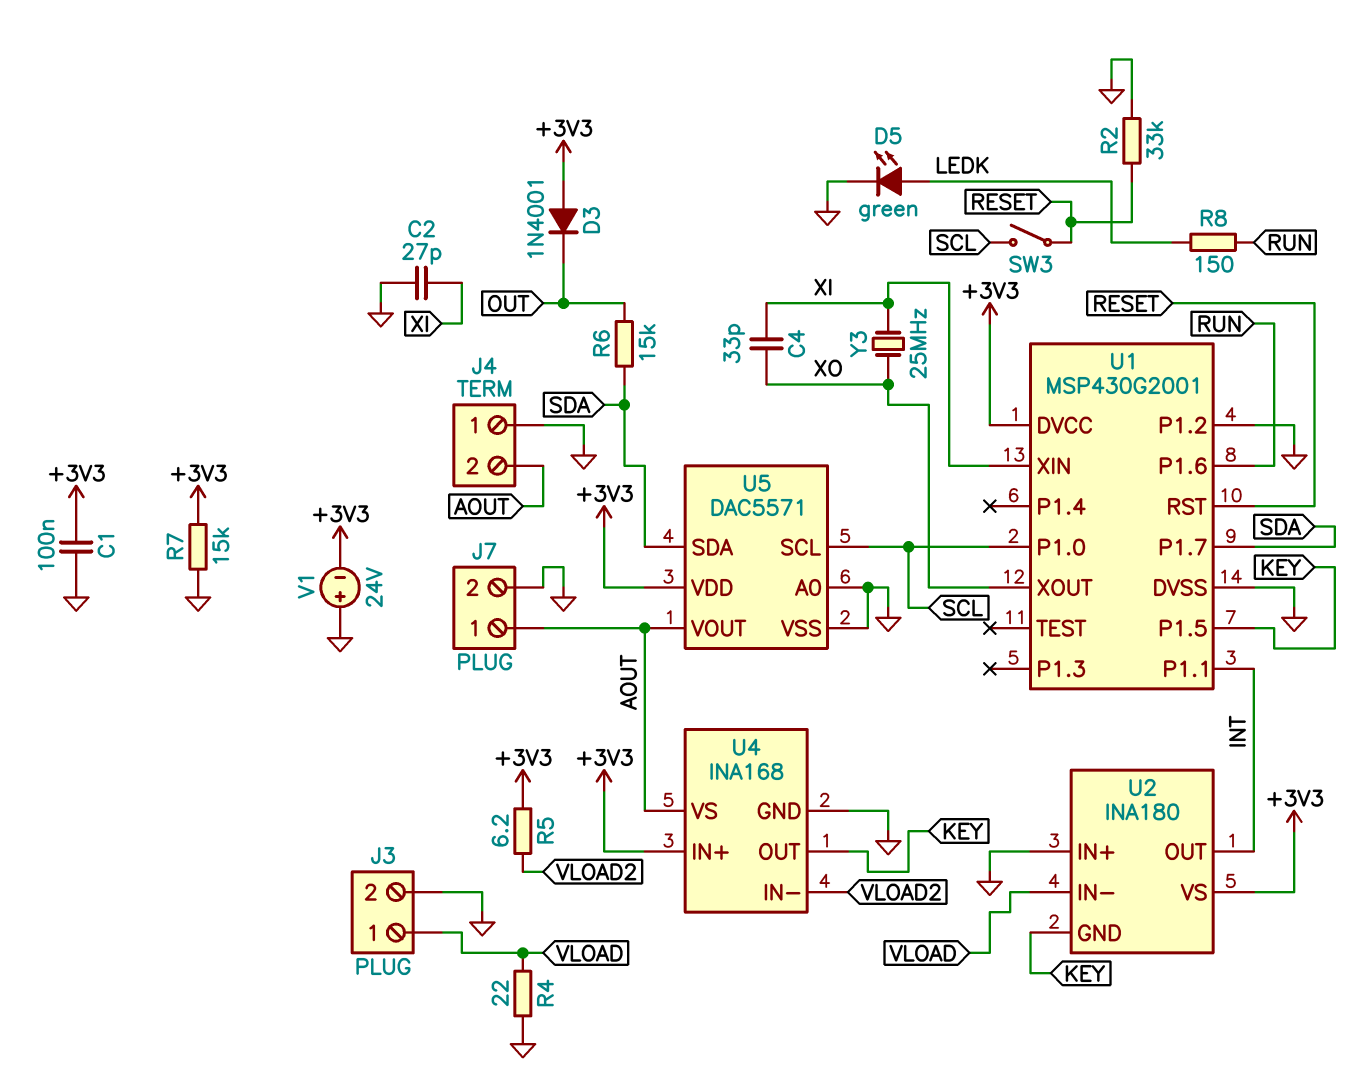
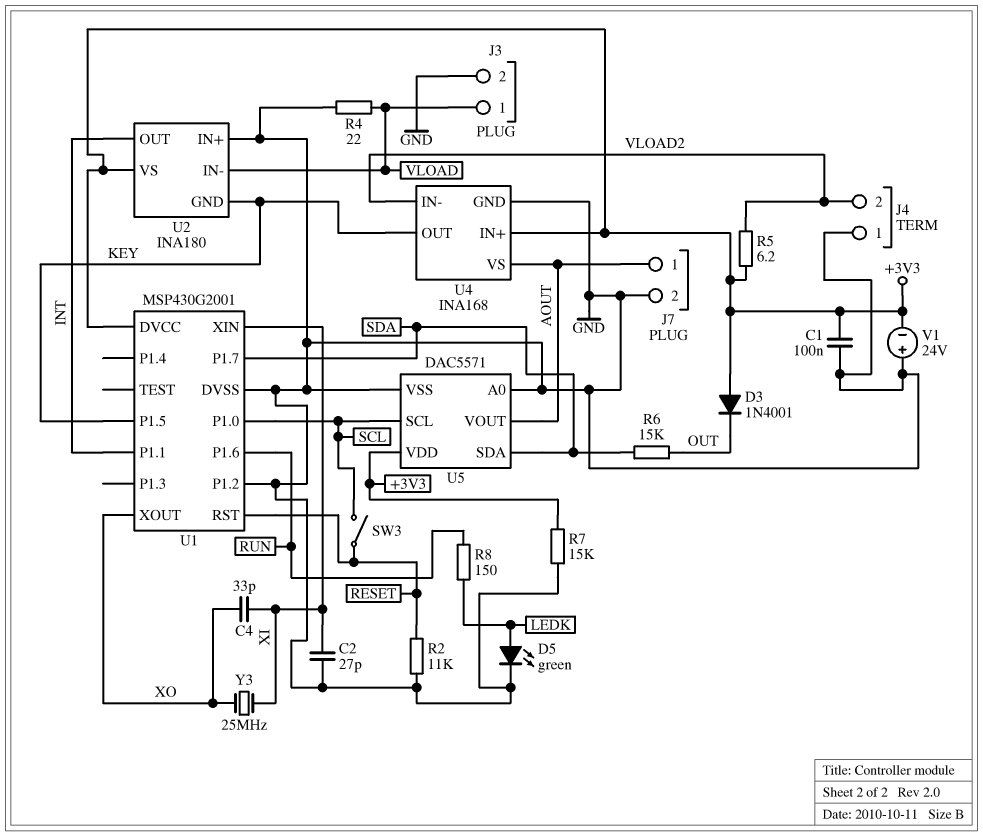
J4 pin 2: AOUT -> VLOAD2
R2: 33k (GND, RESET) -> 11k (GND, RESET)

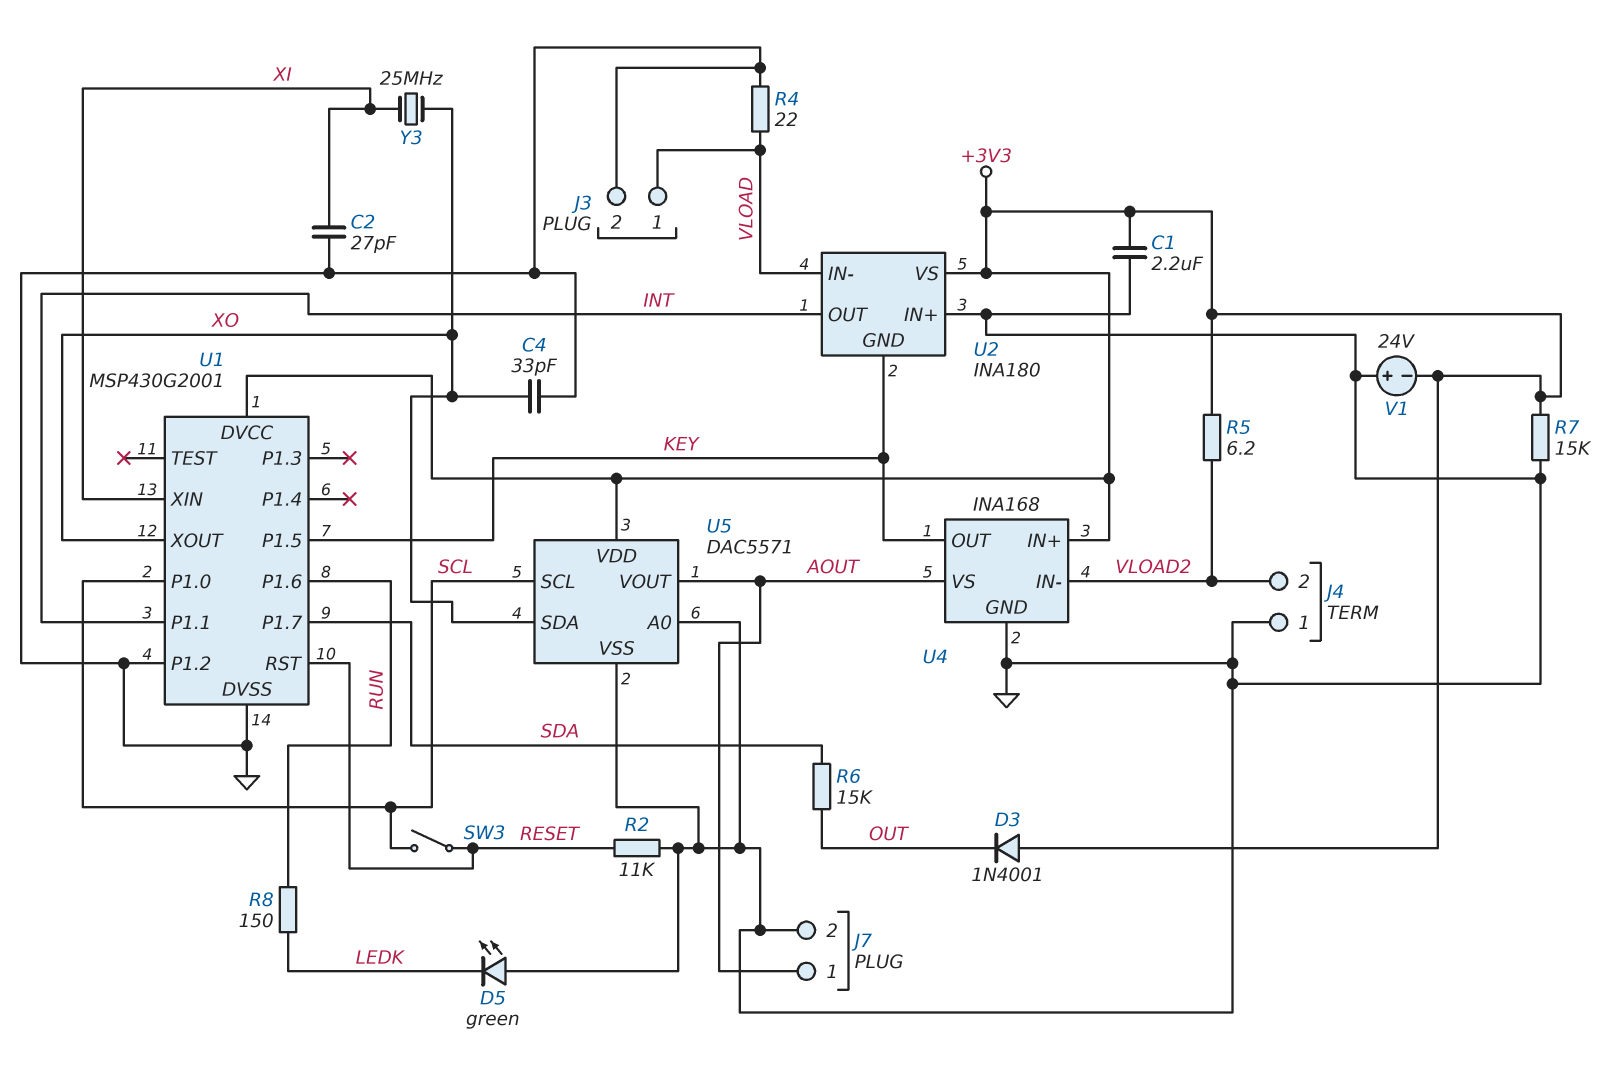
C1: 100nF (+3V3, GND) -> 2.2uF (+3V3, GND)
C4: 33pF (XI, XO) -> 33pF (GND, XO)
D5: LED green (A LEDK, K GND) -> LED green (A GND, K LEDK)
U5 pin SDA: SDA -> XO

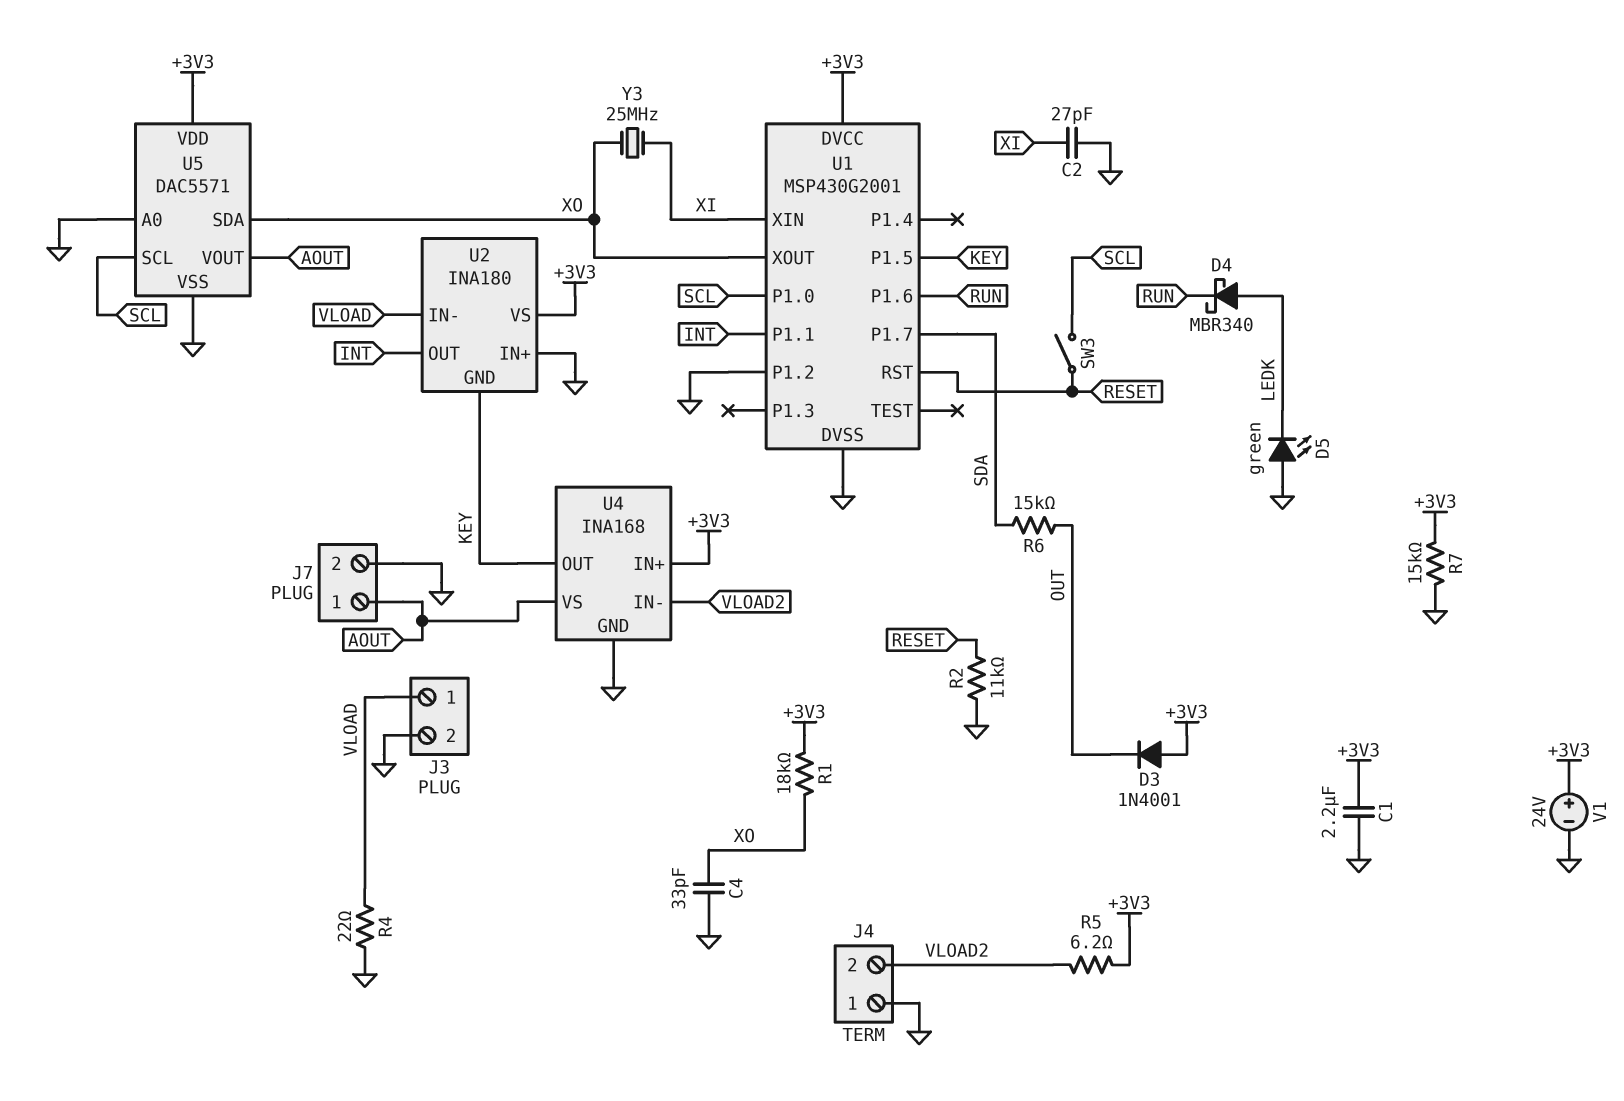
D4: none -> schottky MBR340 (A LEDK, K RUN)
R1: none -> 18k (+3V3, XO)
R8: 150 (LEDK, RUN) -> none
V1: 24V (plus GND, minus +3V3) -> 24V (plus +3V3, minus GND)

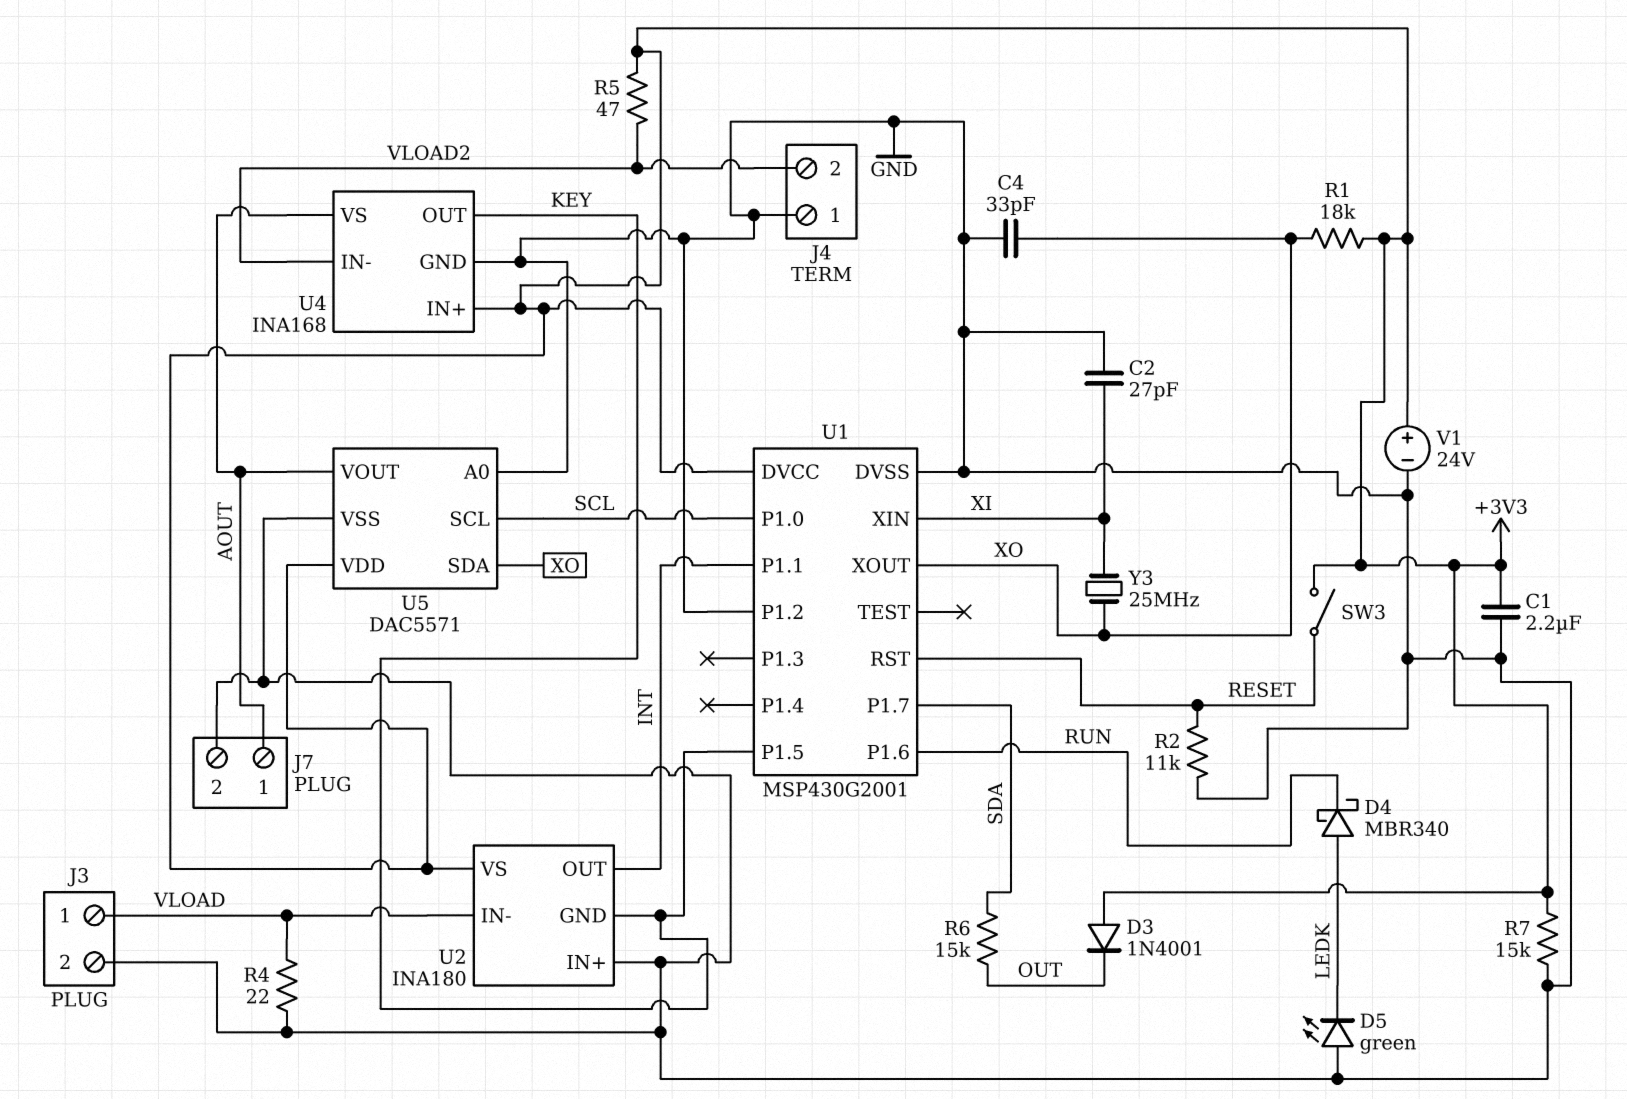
R5: 6.2 (+3V3, VLOAD2) -> 47 (+3V3, VLOAD2)
SW3: switch (RESET, SCL) -> switch (+3V3, RESET)

